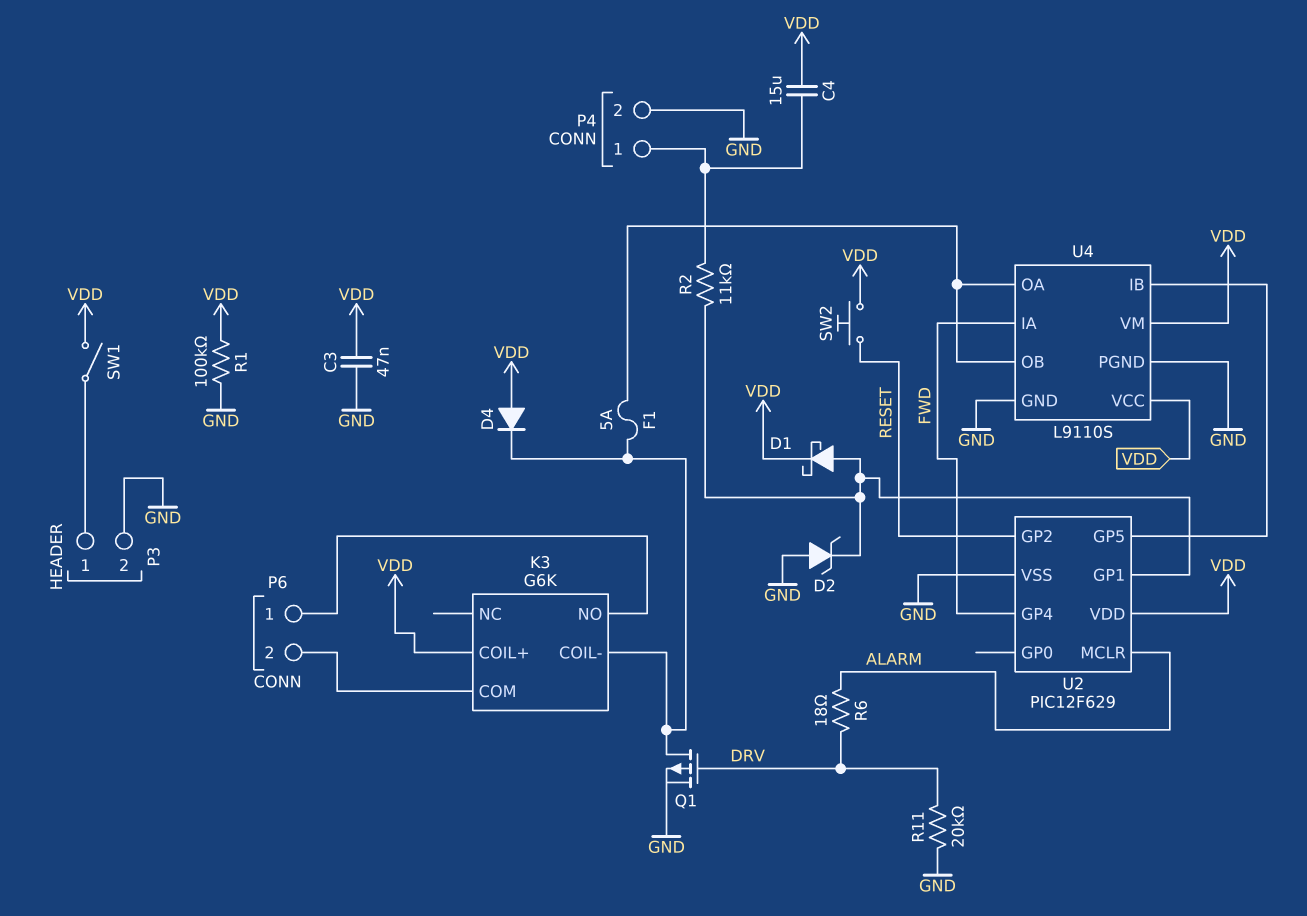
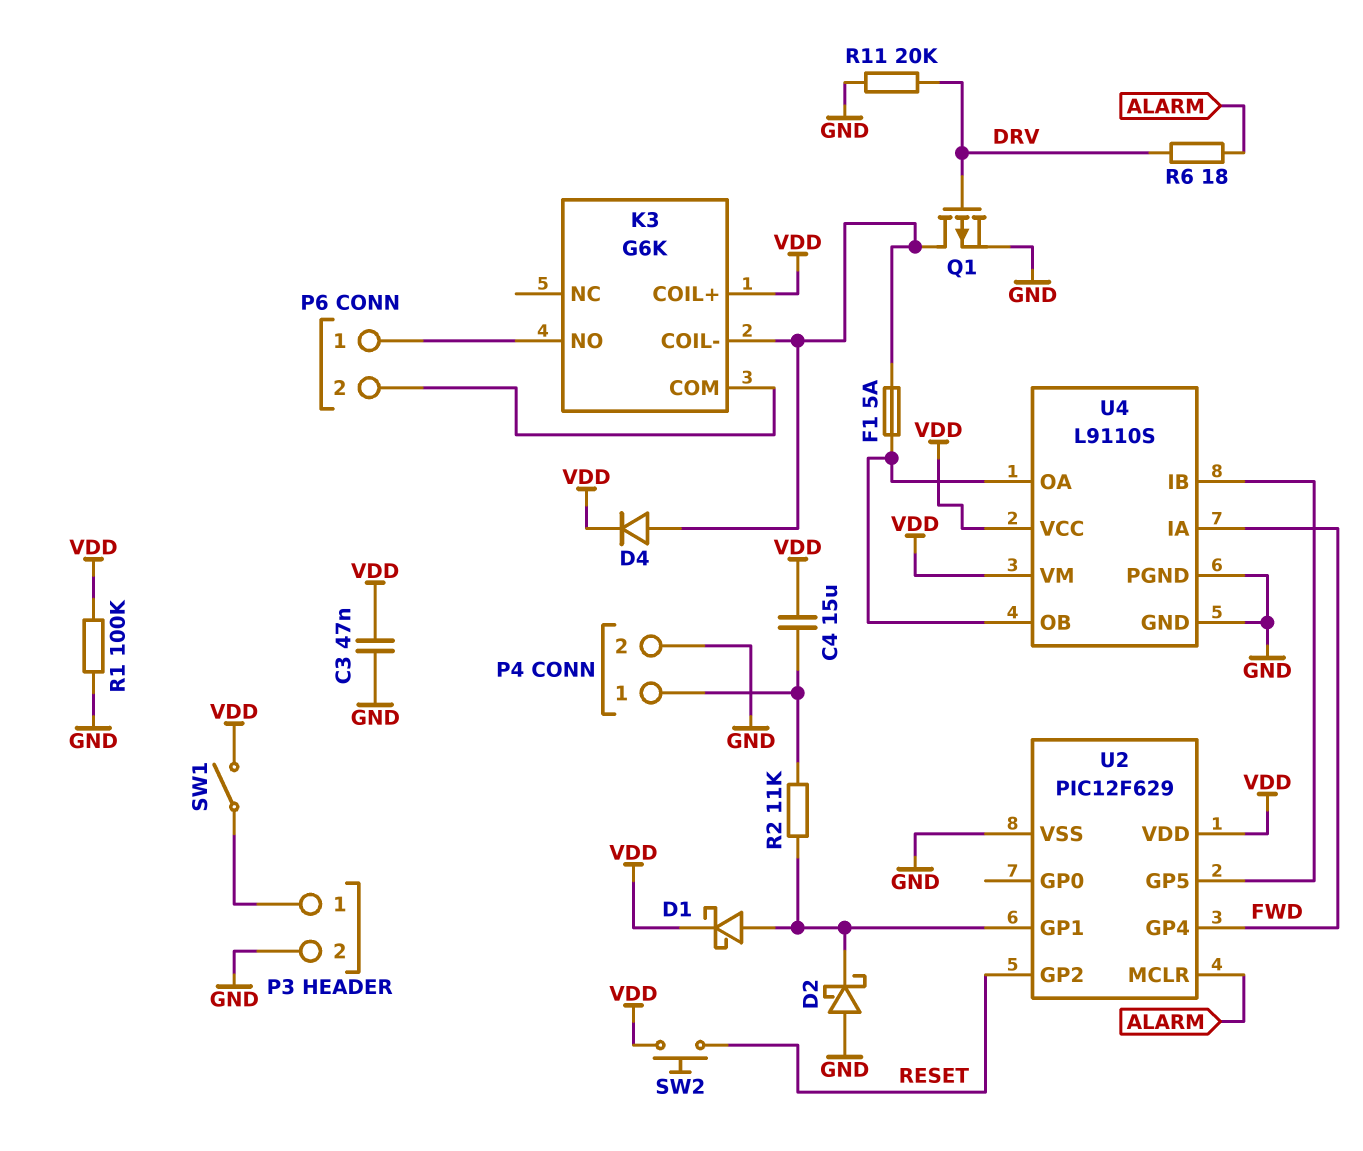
D2: zener (A GND, K U2/GP1) -> schottky (A GND, K U2/GP1)
D4: diode (A VDD, K K3/COIL-) -> diode (A K3/COIL-, K VDD)

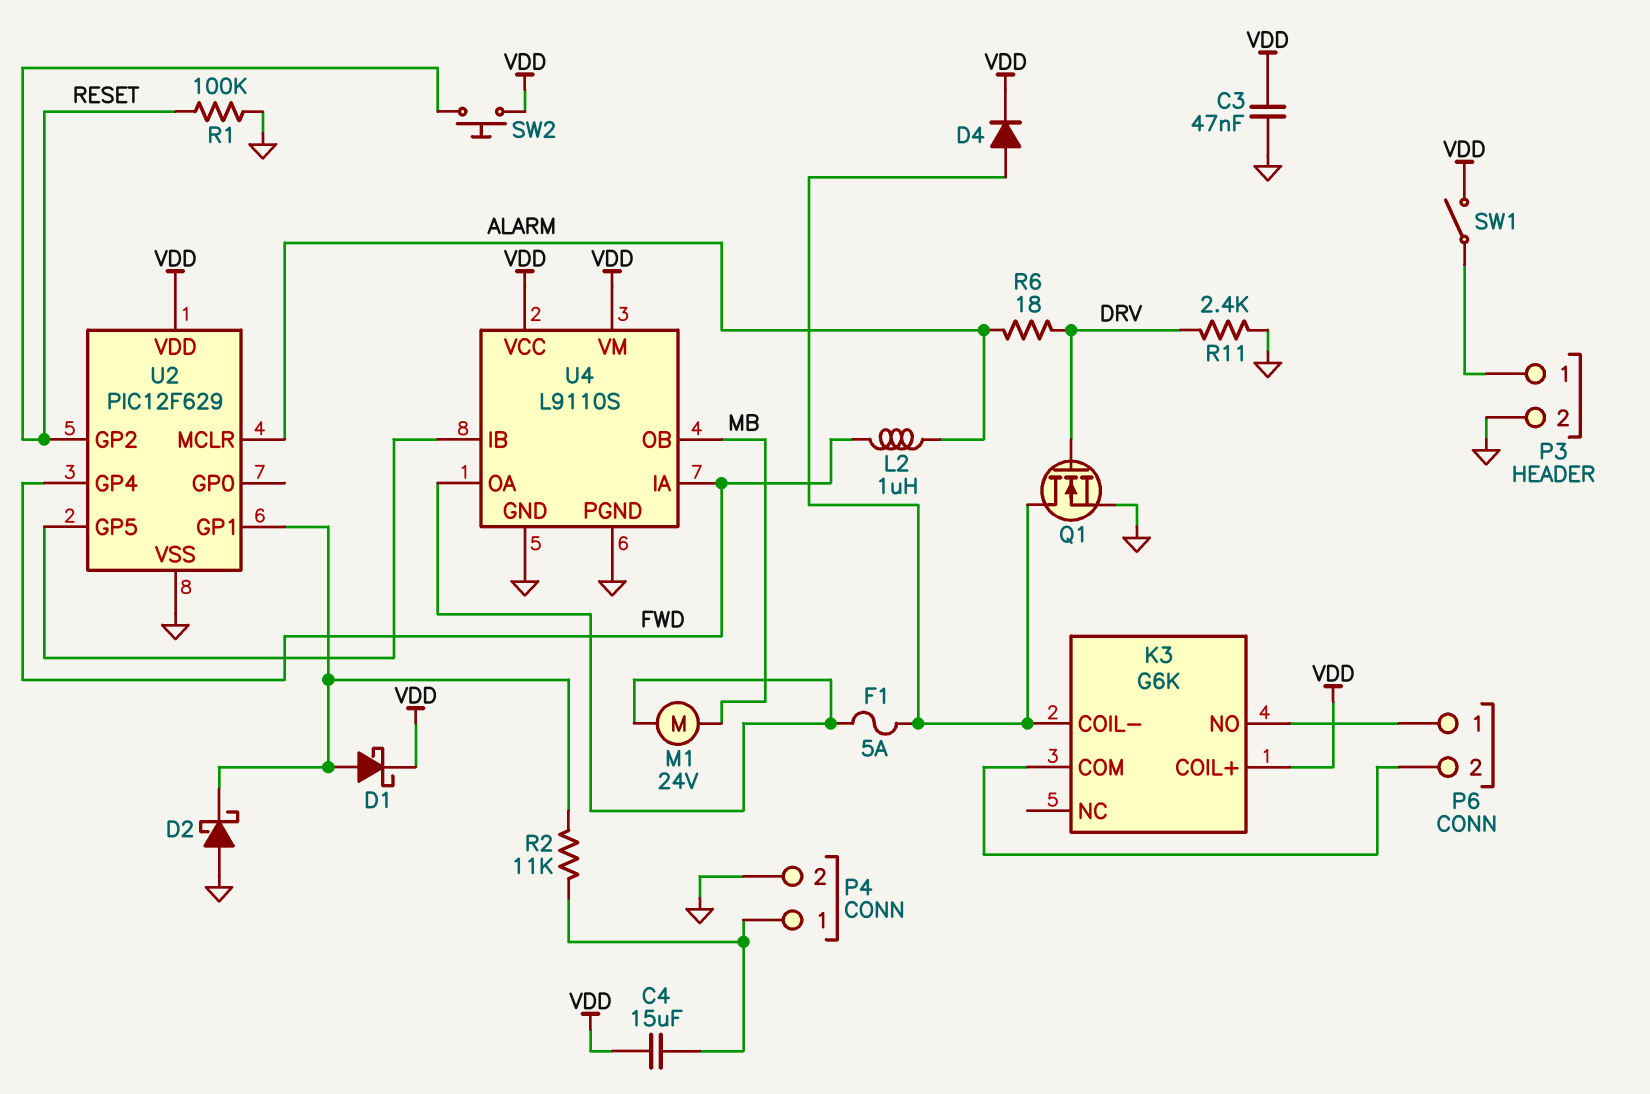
L2: none -> 1uH (ALARM, FWD)
M1: none -> motor 24V (MB, U4/OA)
Q1: PMOS (G DRV, D K3/COIL-, S GND) -> NMOS (G DRV, D K3/COIL-, S GND)
R1: 100k (GND, VDD) -> 100k (GND, RESET)
R11: 20k (DRV, GND) -> 2.4k (DRV, GND)
U4 pin OB: U4/OA -> MB

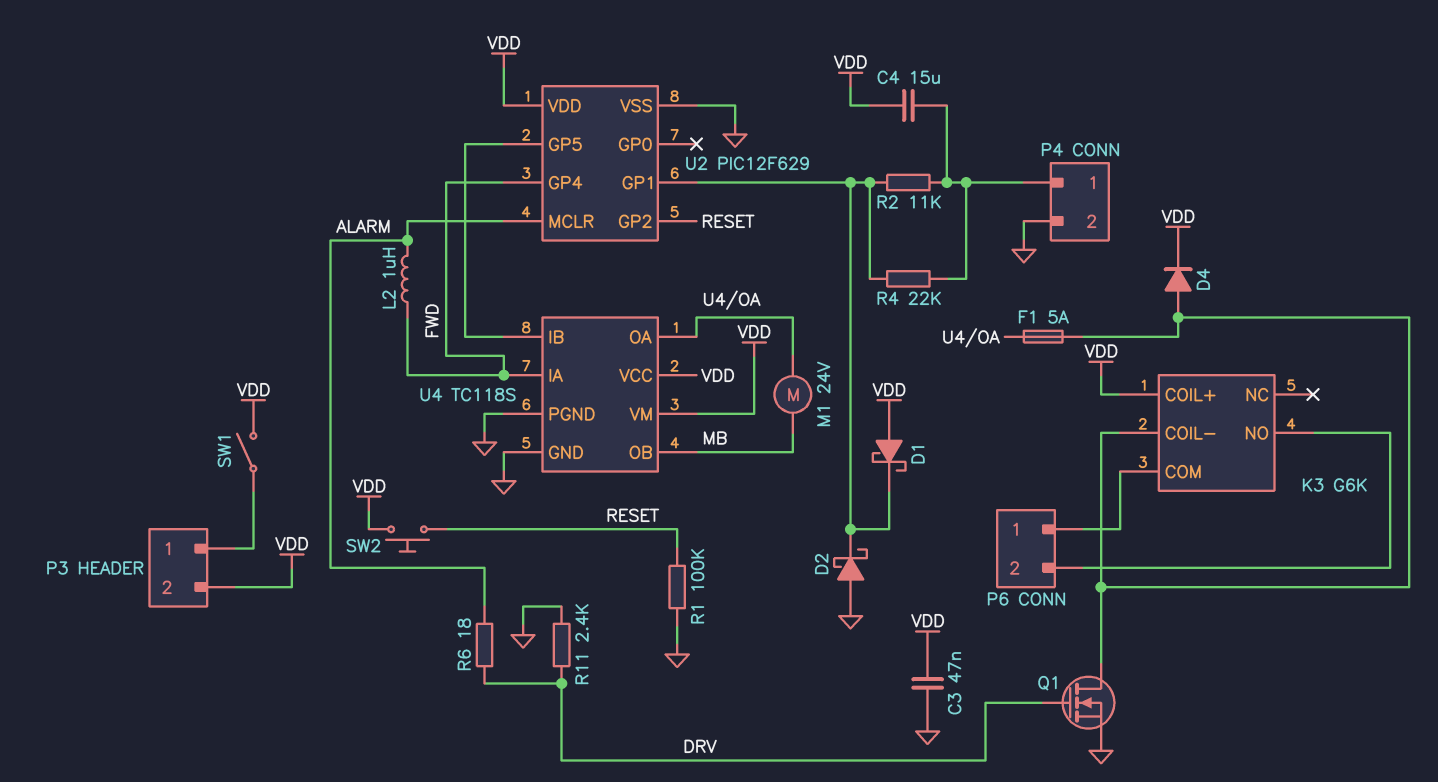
D1: schottky (A U2/GP1, K VDD) -> schottky (A VDD, K U2/GP1)
P3 pin 2: GND -> VDD
P6 pin 1: K3/NO -> K3/COM
P6 pin 2: K3/COM -> K3/NO
R4: none -> 22k (P4/1, U2/GP1)
U4: L9110S -> TC118S

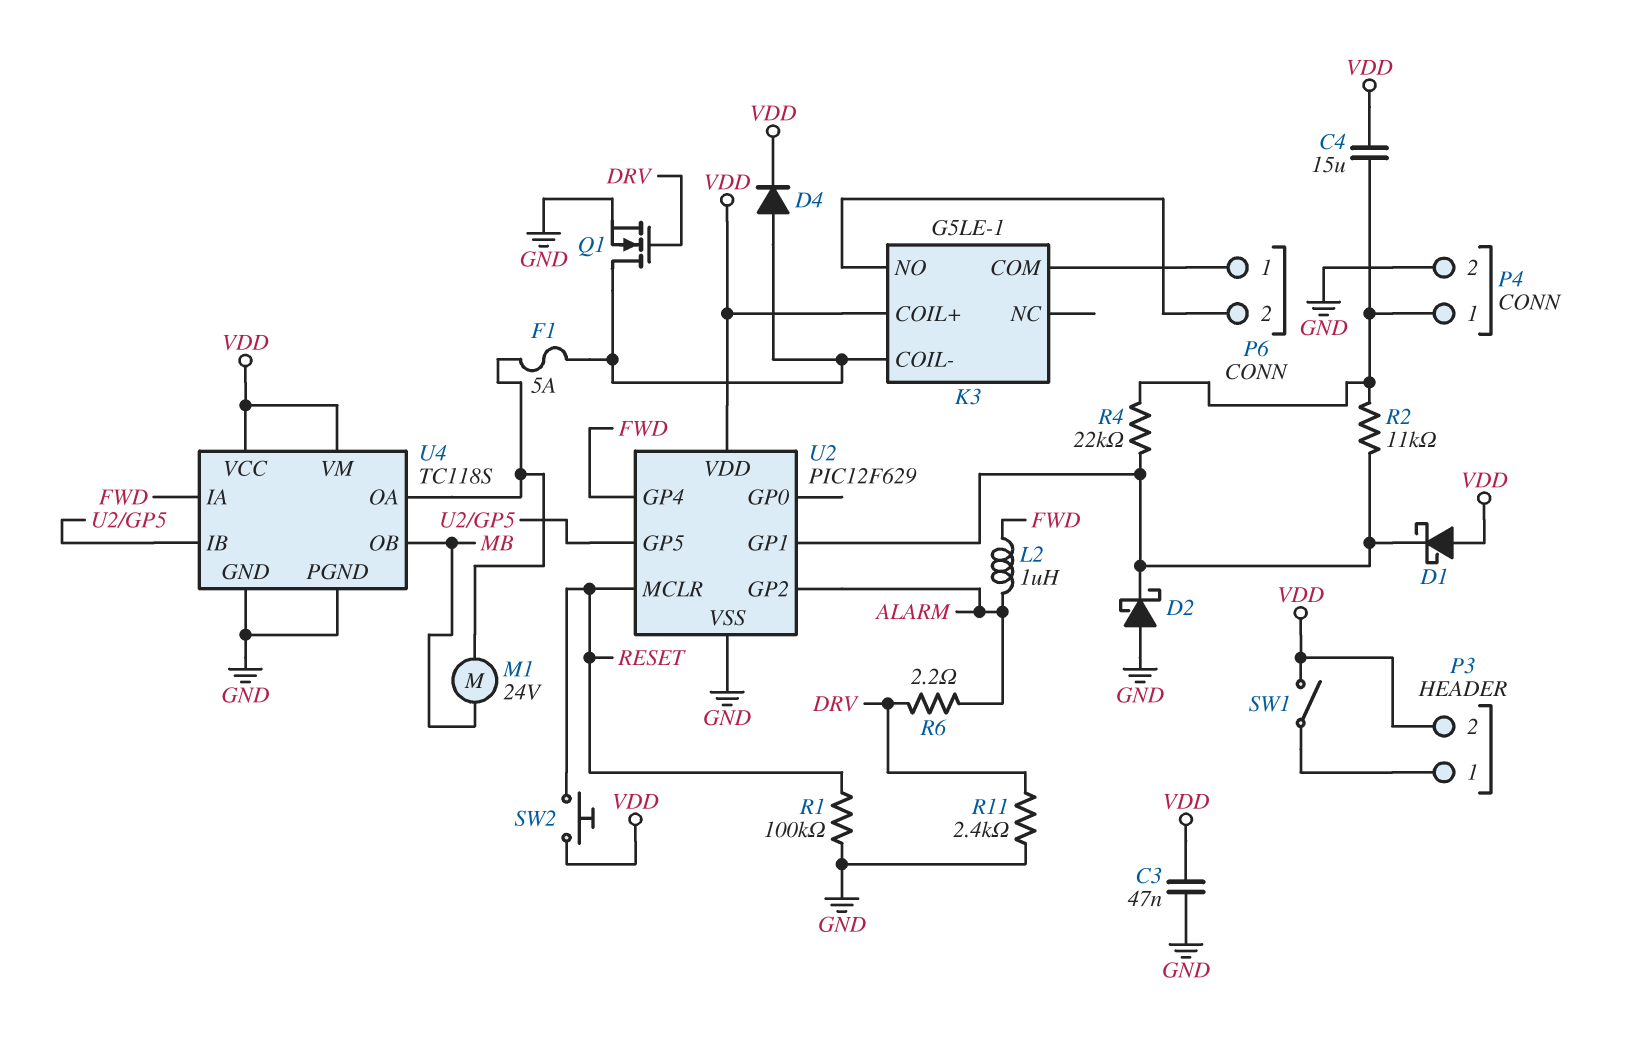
K3: G6K -> G5LE-1
R6: 18 (ALARM, DRV) -> 2.2 (ALARM, DRV)
U2 pin GP2: RESET -> ALARM
U2 pin MCLR: ALARM -> RESET

